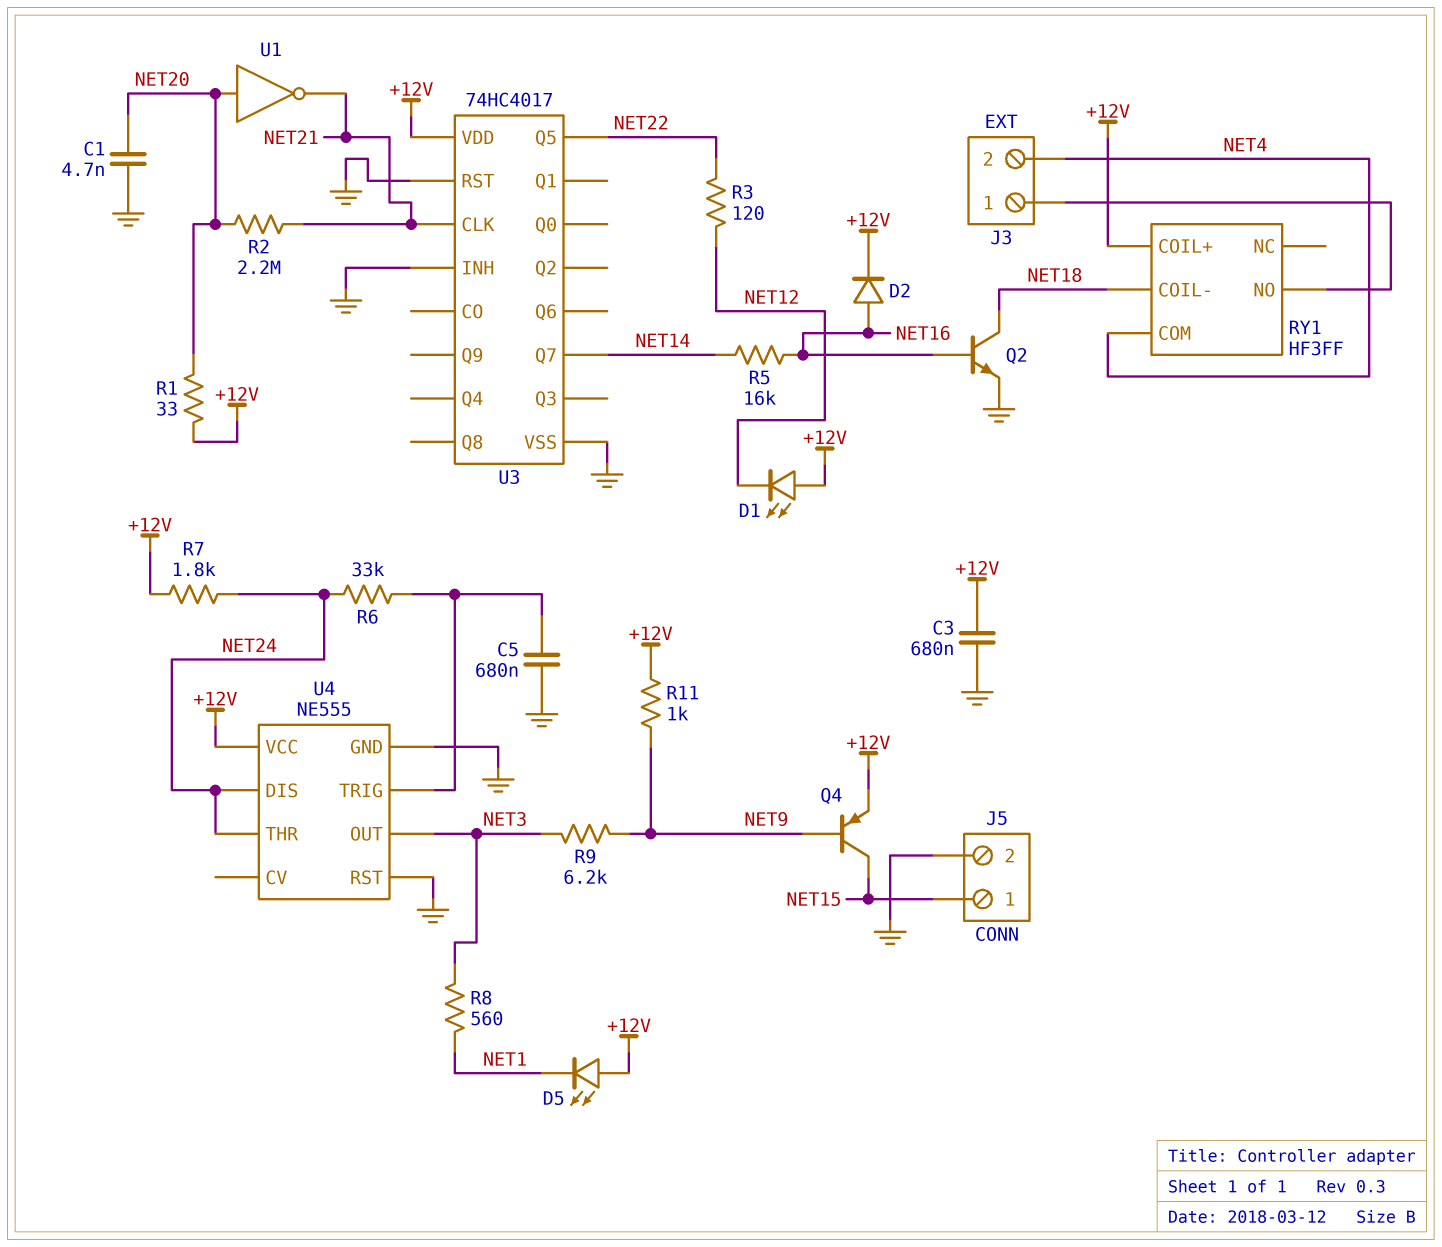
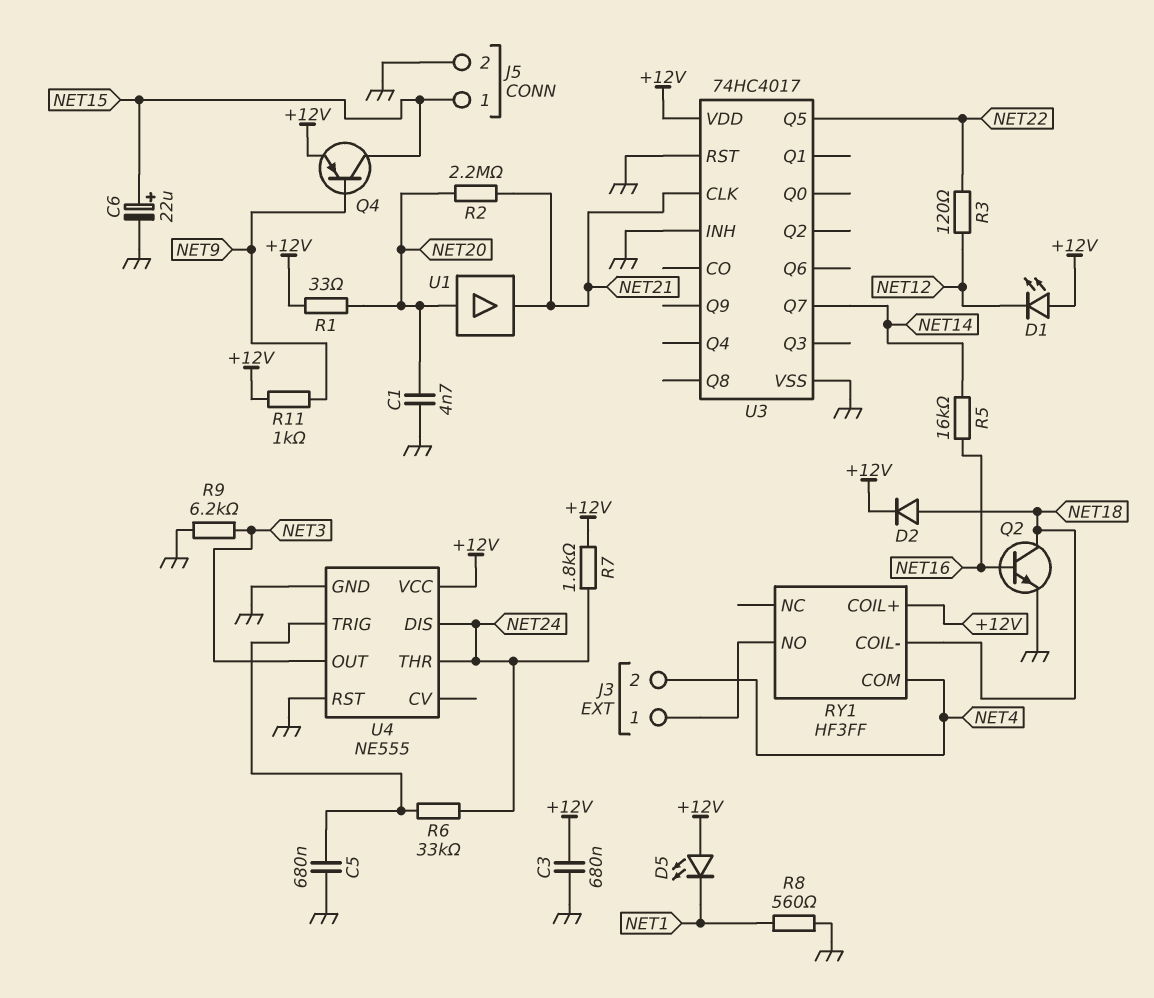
C6: none -> 22uF (plus NET15, minus GND)
D2: diode (A NET16, K +12V) -> diode (A NET18, K +12V)
R8: 560 (NET1, NET3) -> 560 (GND, NET1)
R9: 6.2k (NET3, NET9) -> 6.2k (GND, NET3)
U1: NOT (in NET20, out NET21) -> buffer (in NET20, out NET21)

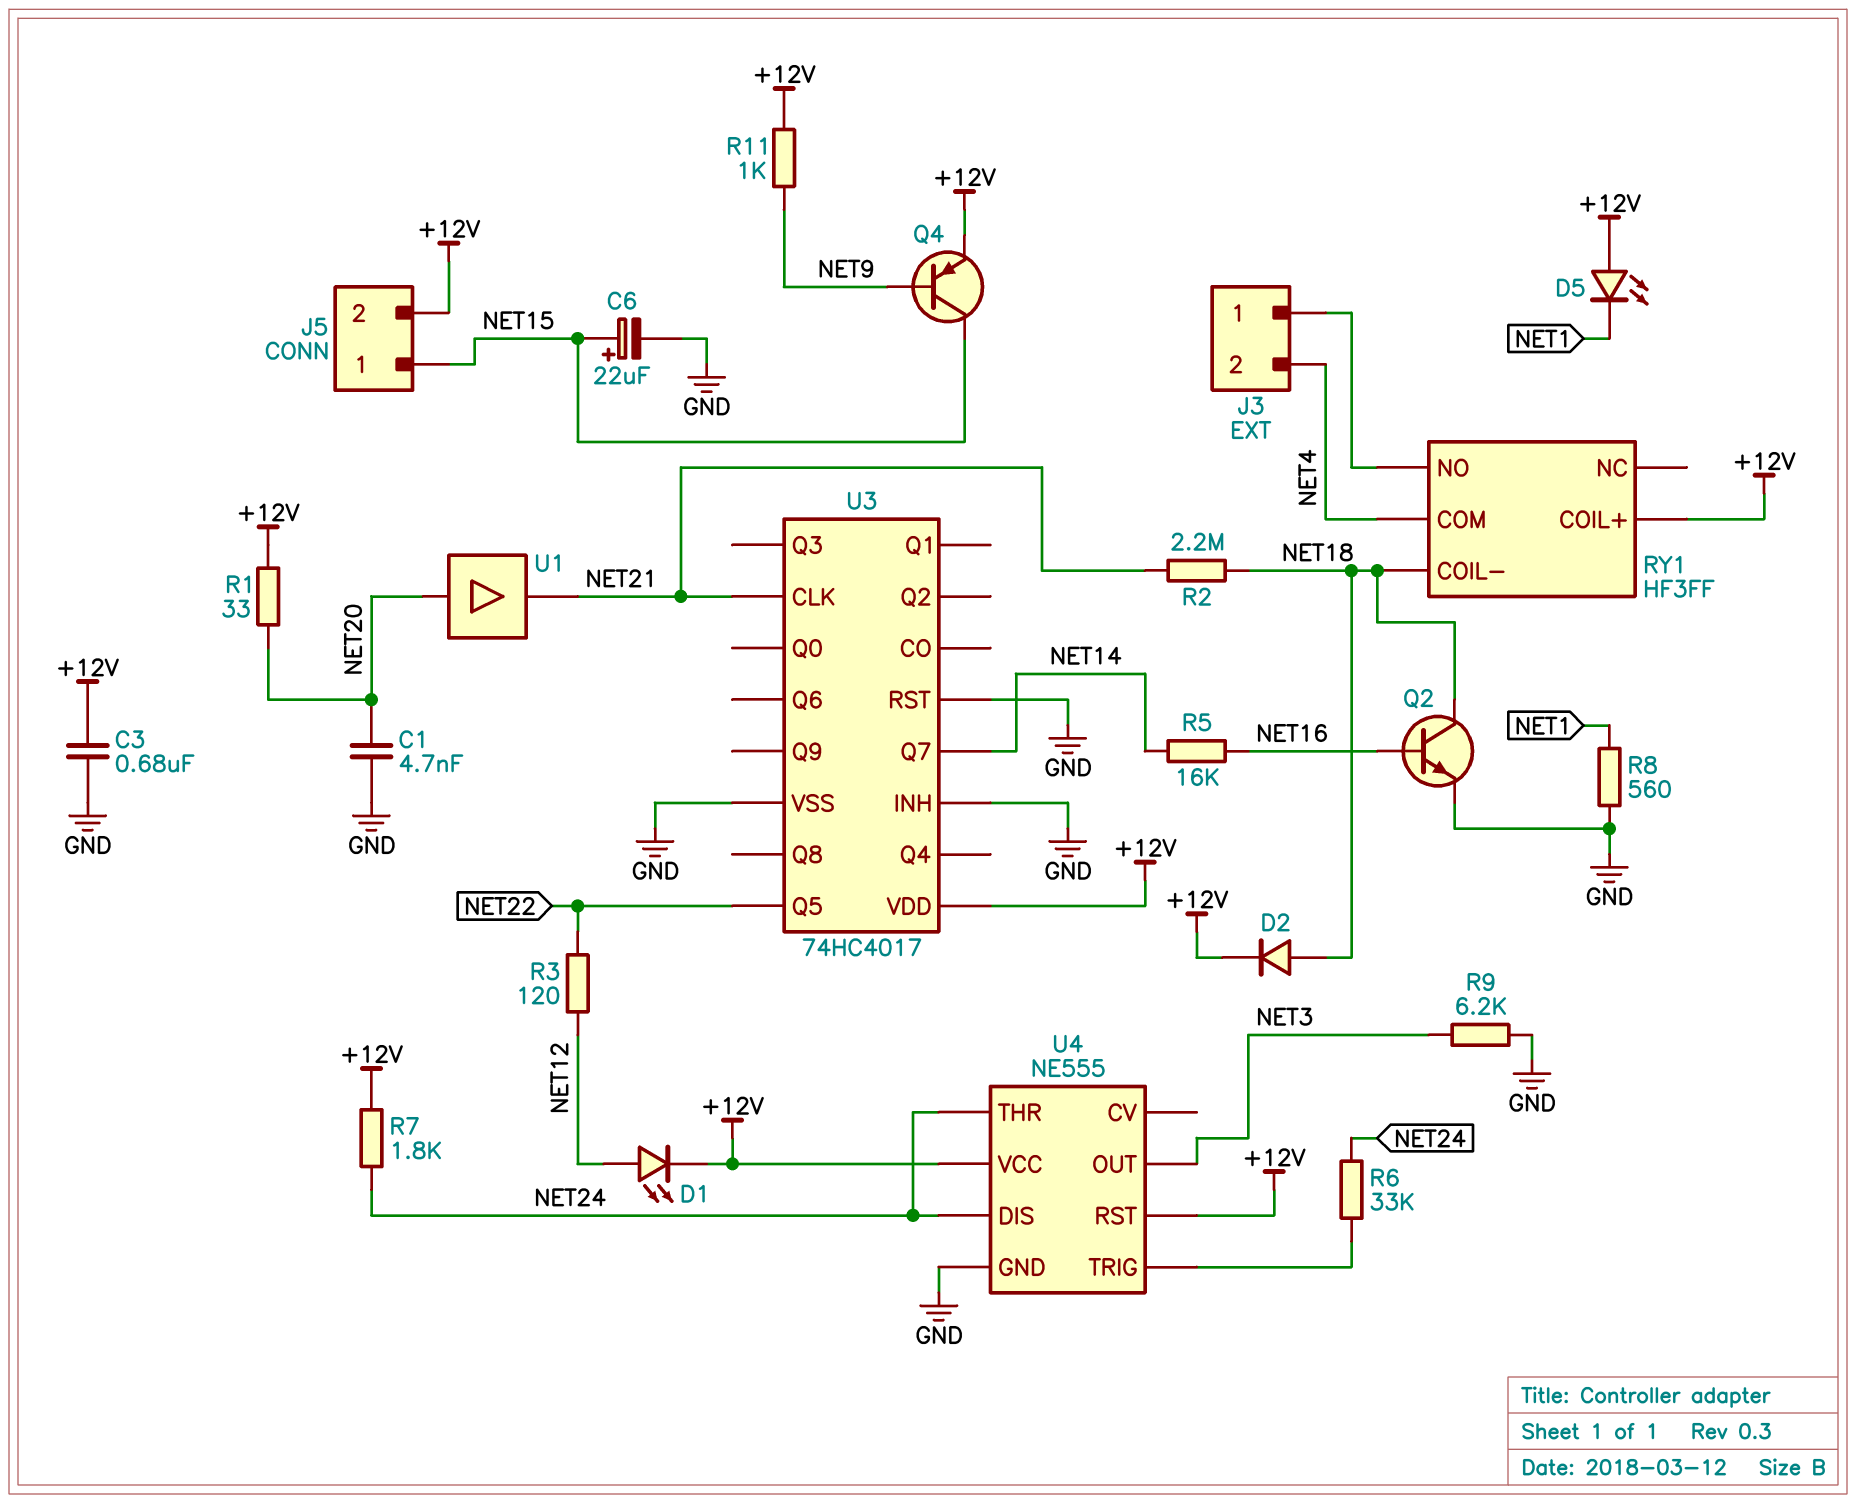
C5: 680nF (GND, U4/TRIG) -> none
D1: LED (A +12V, K NET12) -> LED (A NET12, K +12V)
J5 pin 2: GND -> +12V
R2: 2.2M (NET20, NET21) -> 2.2M (NET18, NET21)
U4 pin RST: GND -> +12V

